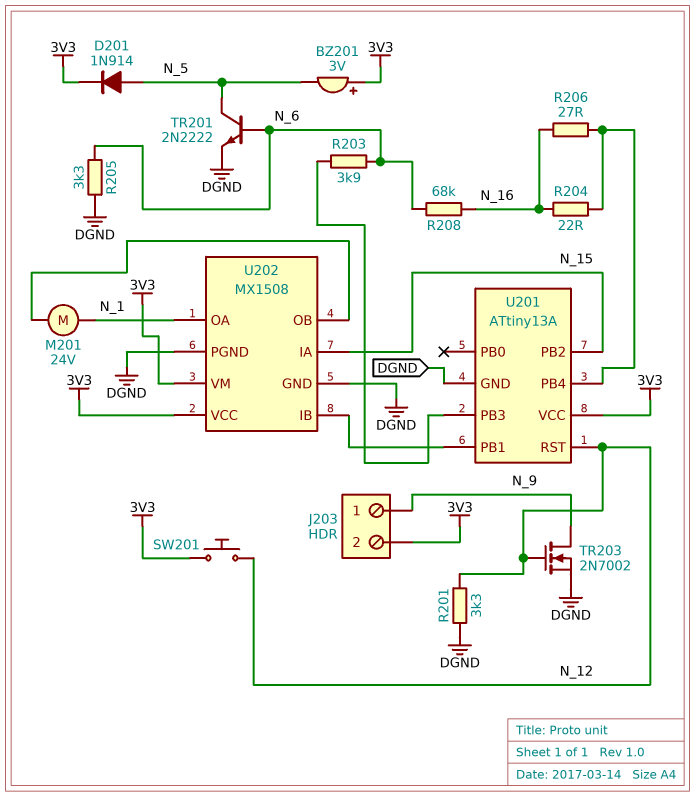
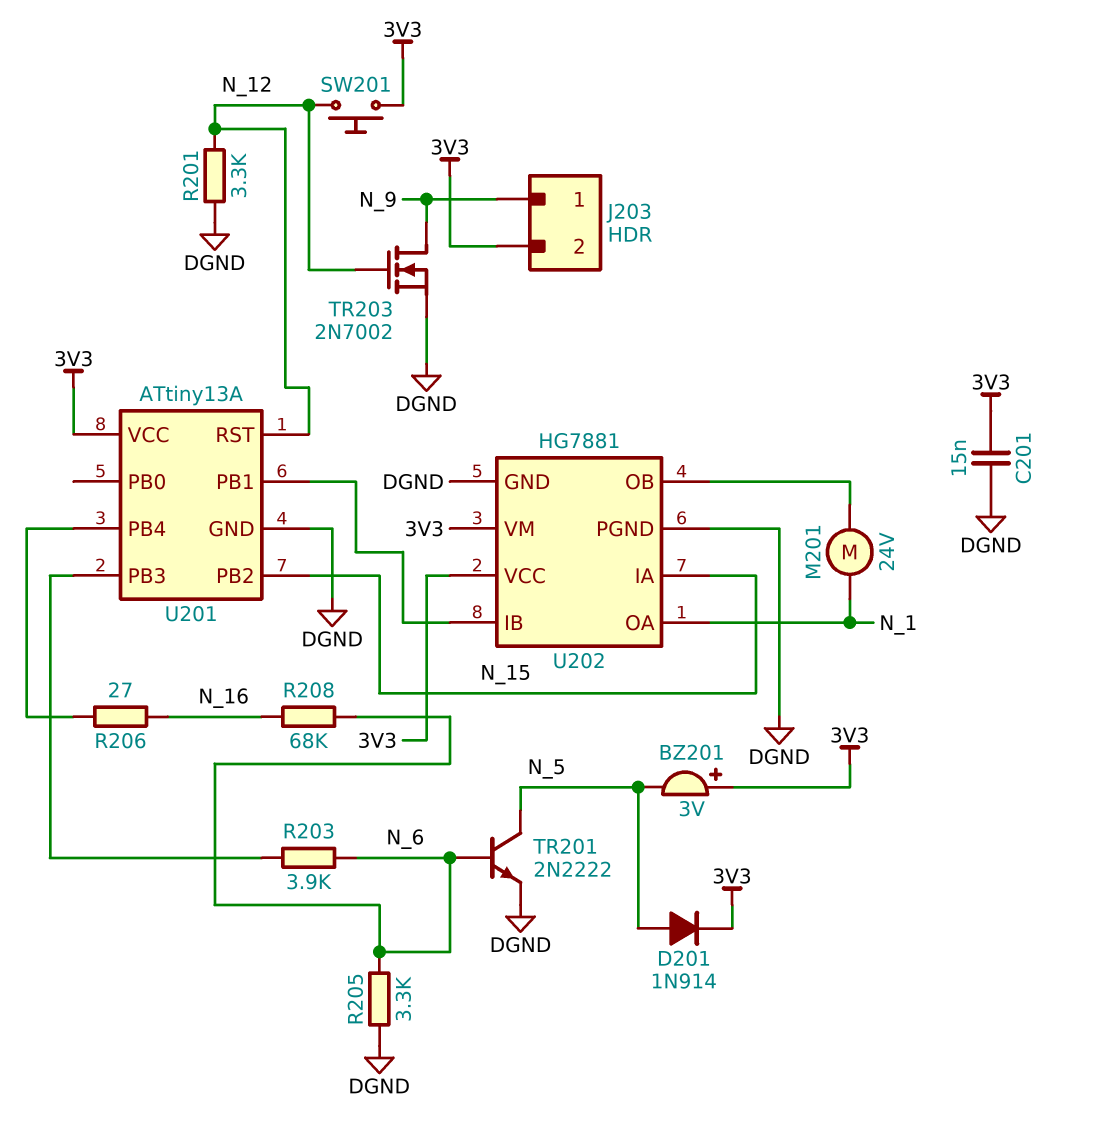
C201: none -> 15nF (3V3, DGND)
R204: 22 (N_16, U201/PB4) -> none
U202: MX1508 -> HG7881

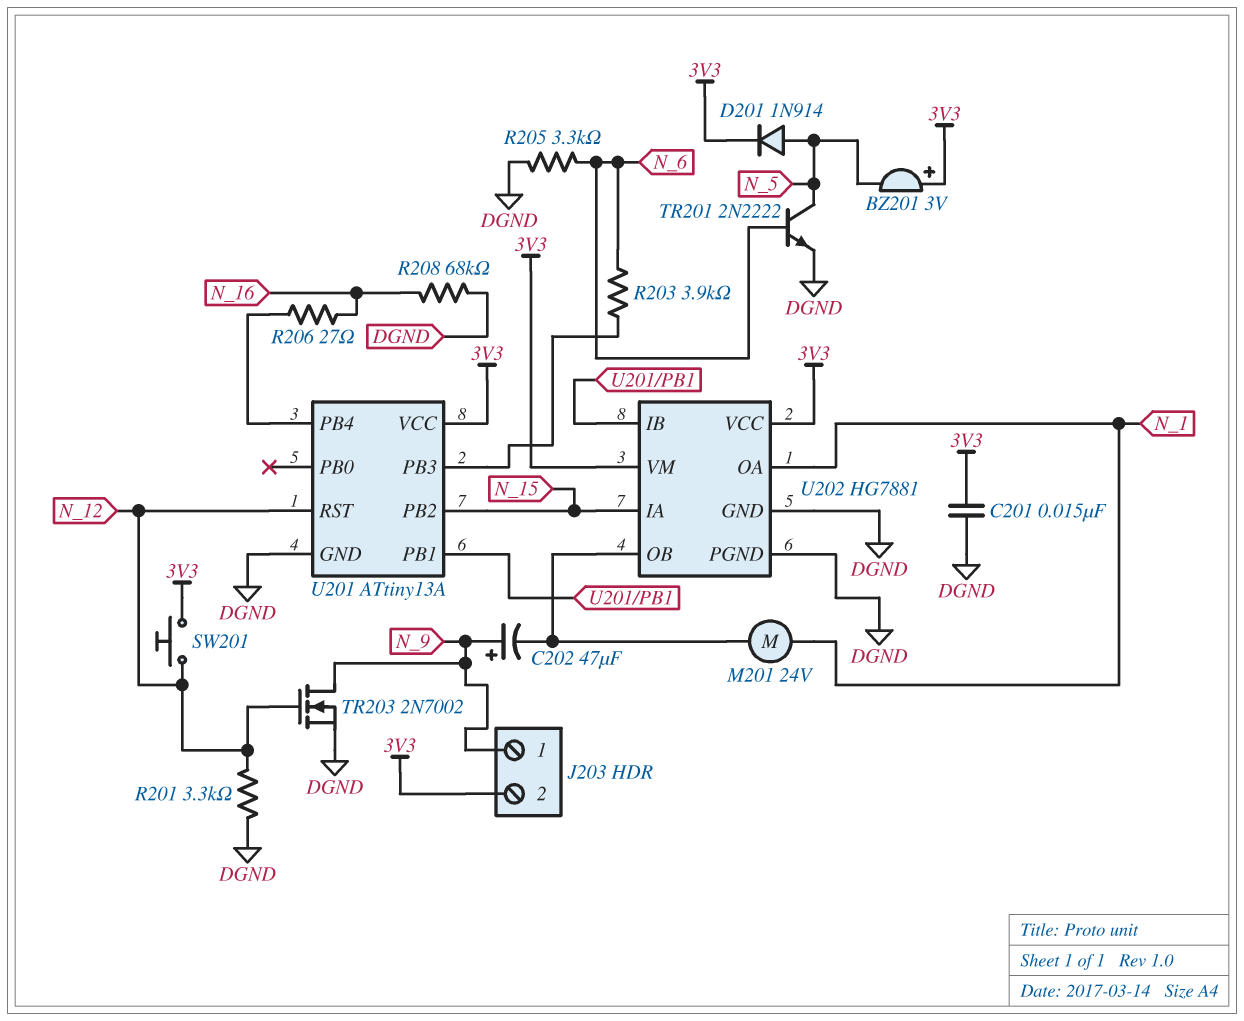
C202: none -> 47uF (plus N_9, minus U202/OB)
R208: 68k (N_6, N_16) -> 68k (DGND, N_16)

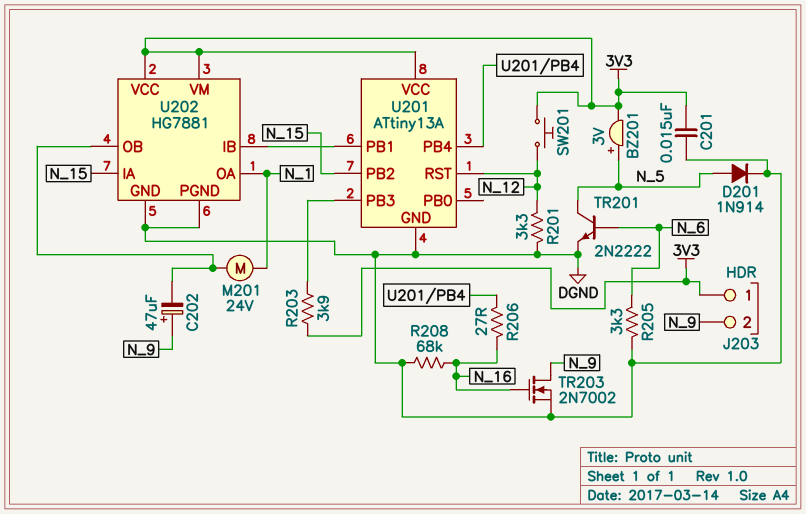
BZ201: buzzer 3V (plus 3V3, minus N_5) -> buzzer 3V (plus N_5, minus 3V3)
D201: diode 1N914 (A N_5, K 3V3) -> diode 1N914 (A N_5, K DGND)
J203 pin 1: N_9 -> 3V3
J203 pin 2: 3V3 -> N_9
R203: 3.9k (N_6, U201/PB3) -> 3.9k (3V3, U201/PB3)
TR203: NMOS 2N7002 (G N_12, D N_9, S DGND) -> NMOS 2N7002 (G N_16, D N_9, S DGND)

